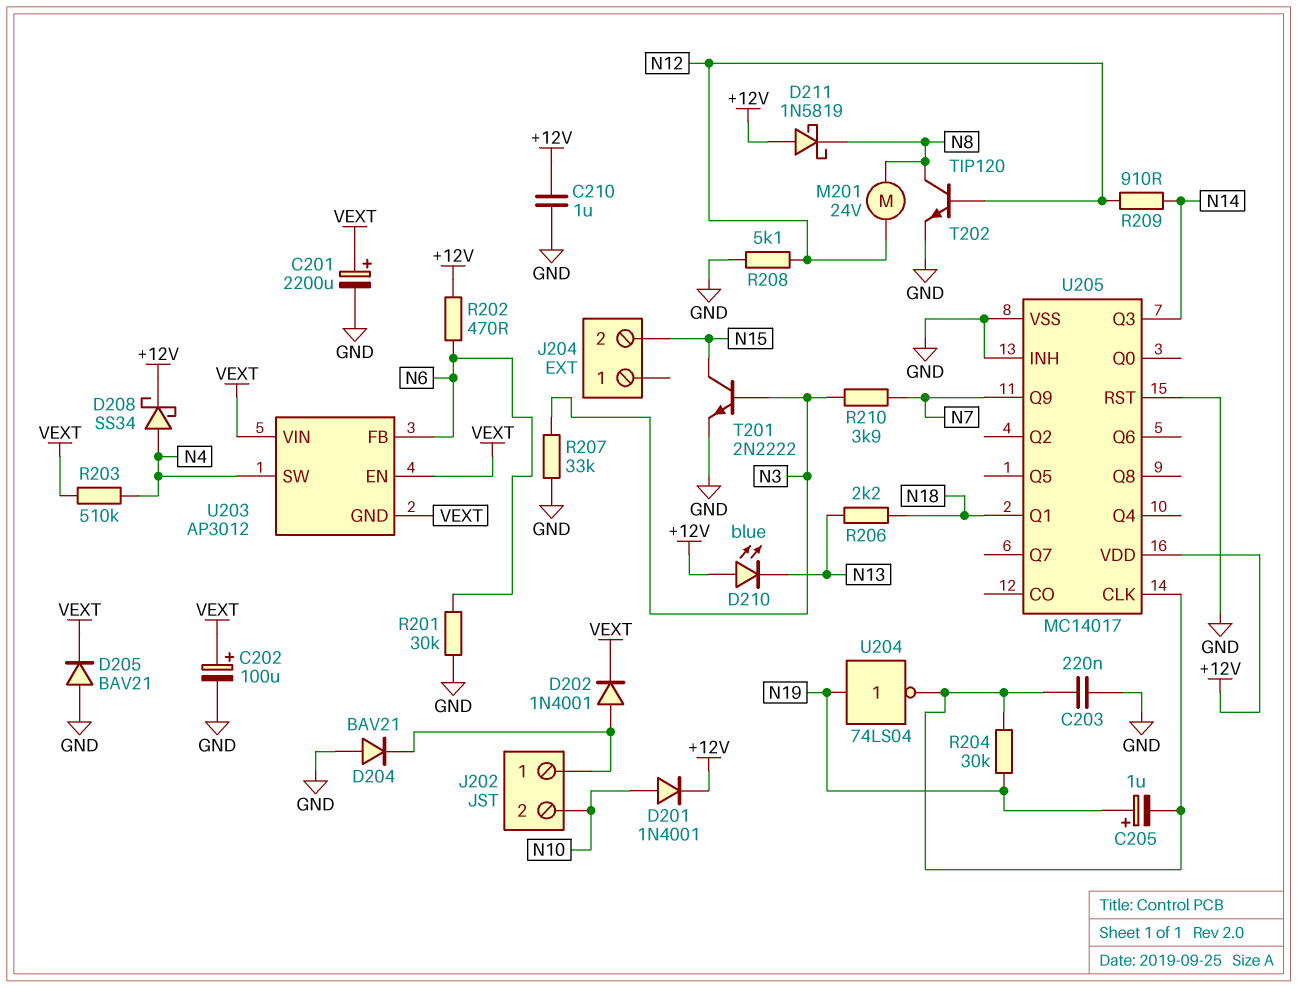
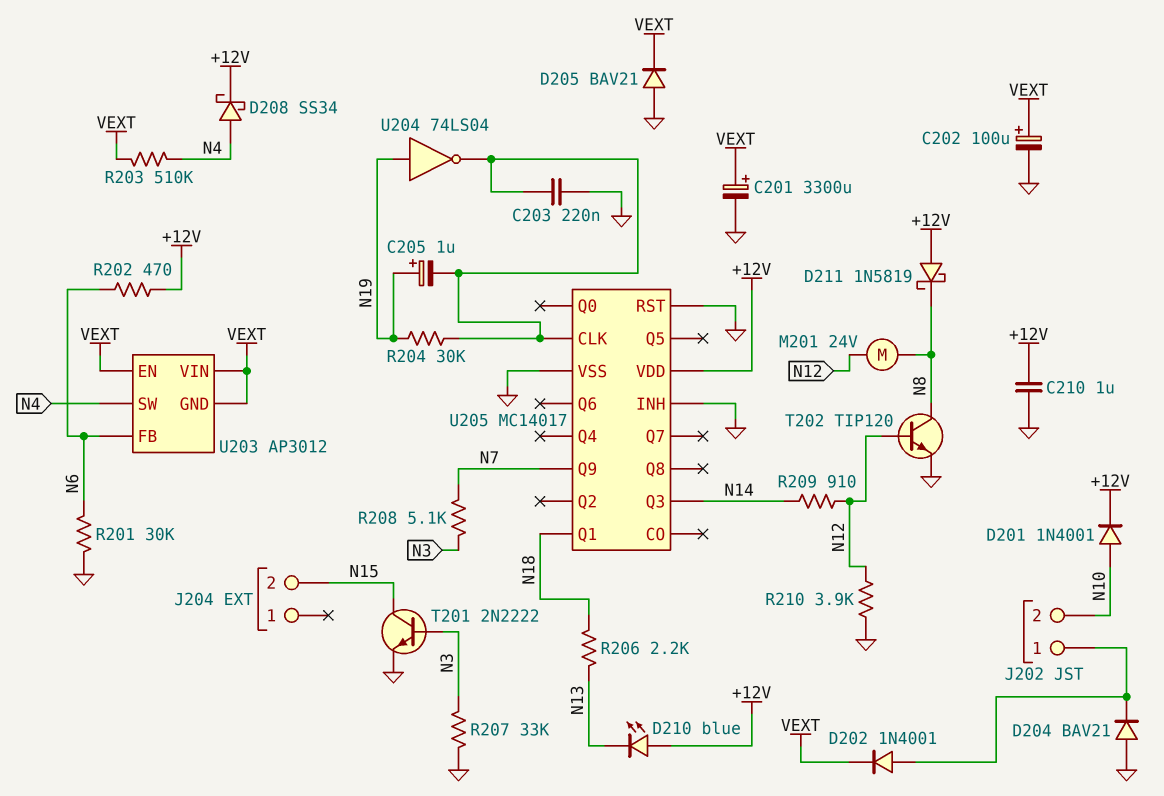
C201: 2200uF (plus VEXT, minus GND) -> 3300uF (plus VEXT, minus GND)
R208: 5.1k (GND, N12) -> 5.1k (N3, N7)
R210: 3.9k (N3, N7) -> 3.9k (GND, N12)

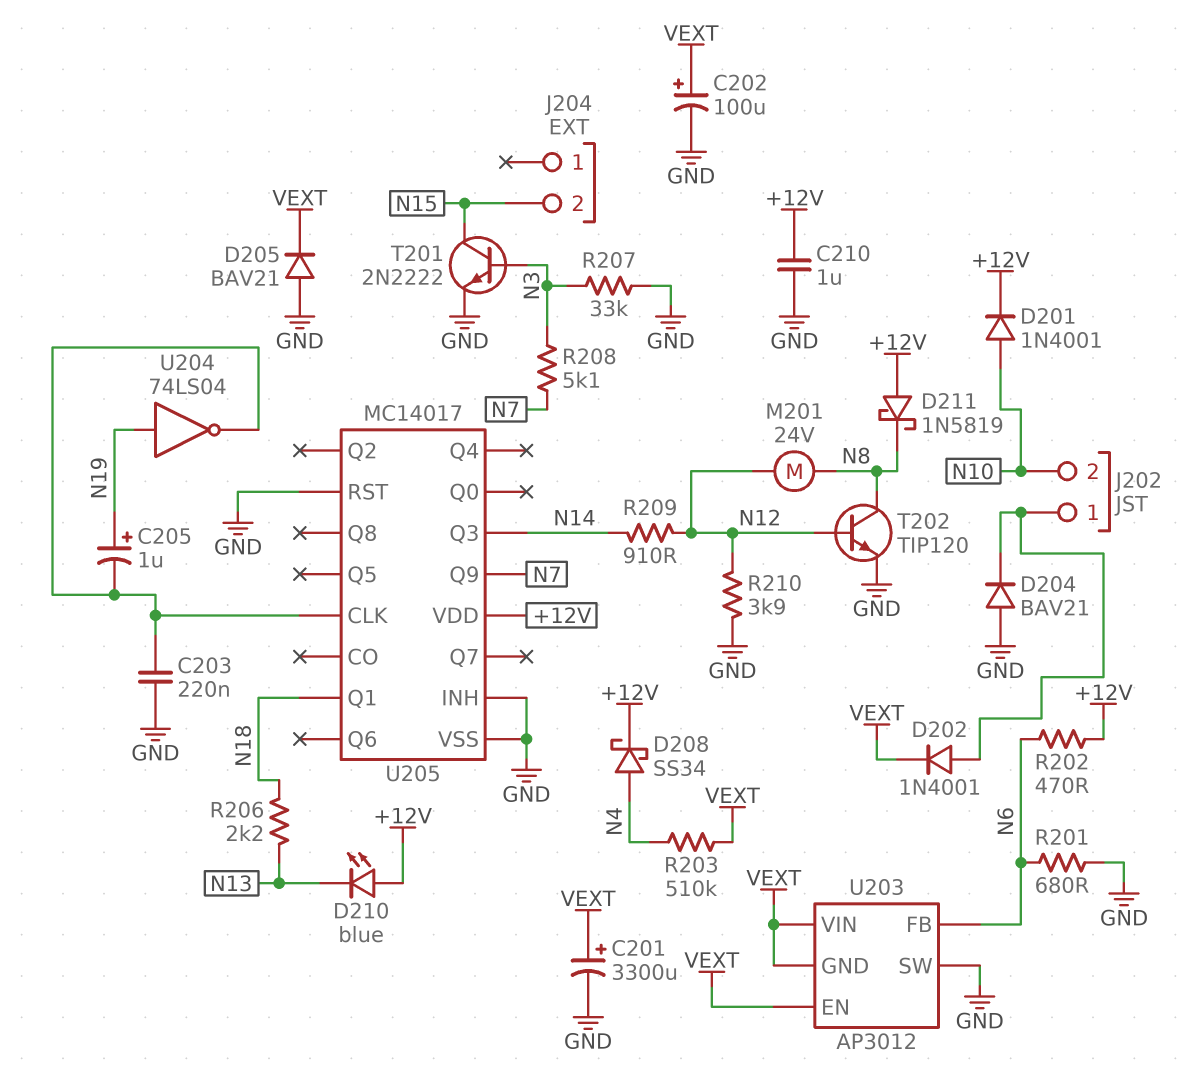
R201: 30k (GND, N6) -> 680 (GND, N6)
R204: 30k (N19, U205/CLK) -> none
U203 pin SW: N4 -> GND

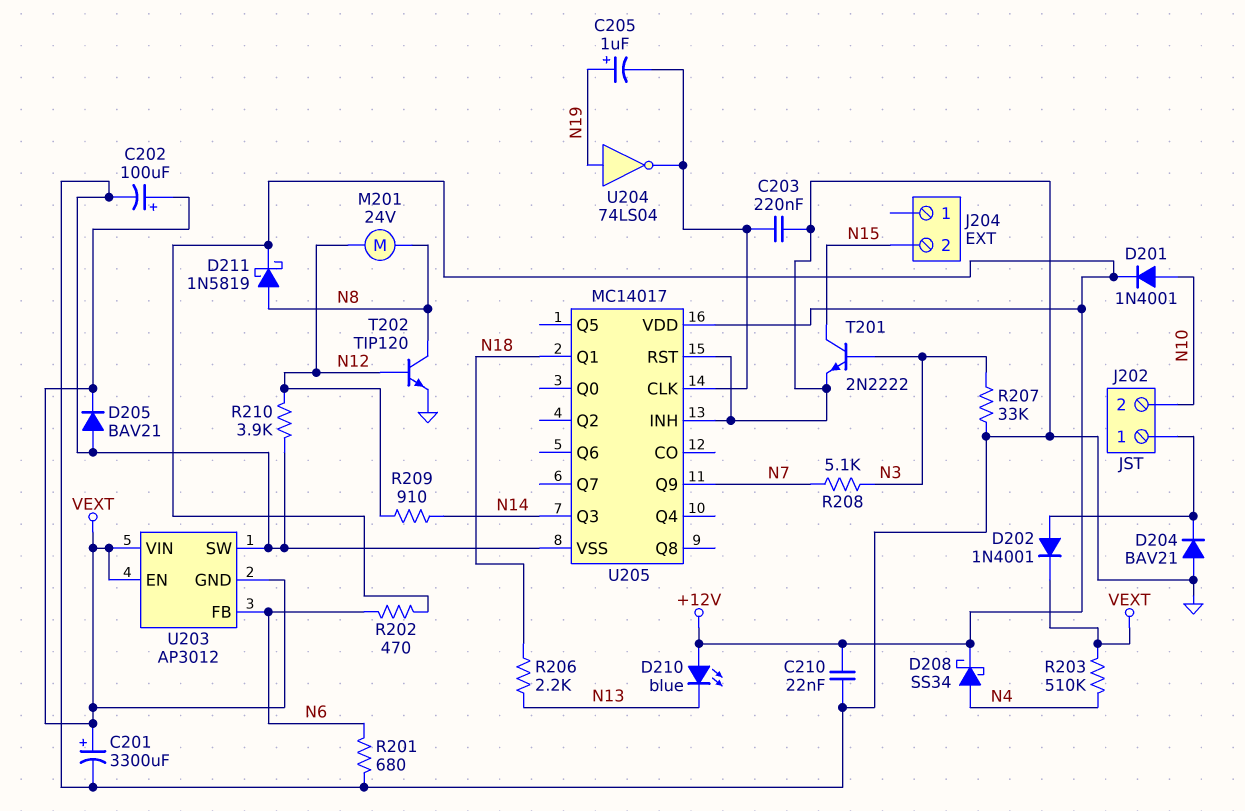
C210: 1uF (+12V, GND) -> 22nF (+12V, GND)
D211: schottky 1N5819 (A +12V, K N8) -> schottky 1N5819 (A N8, K +12V)

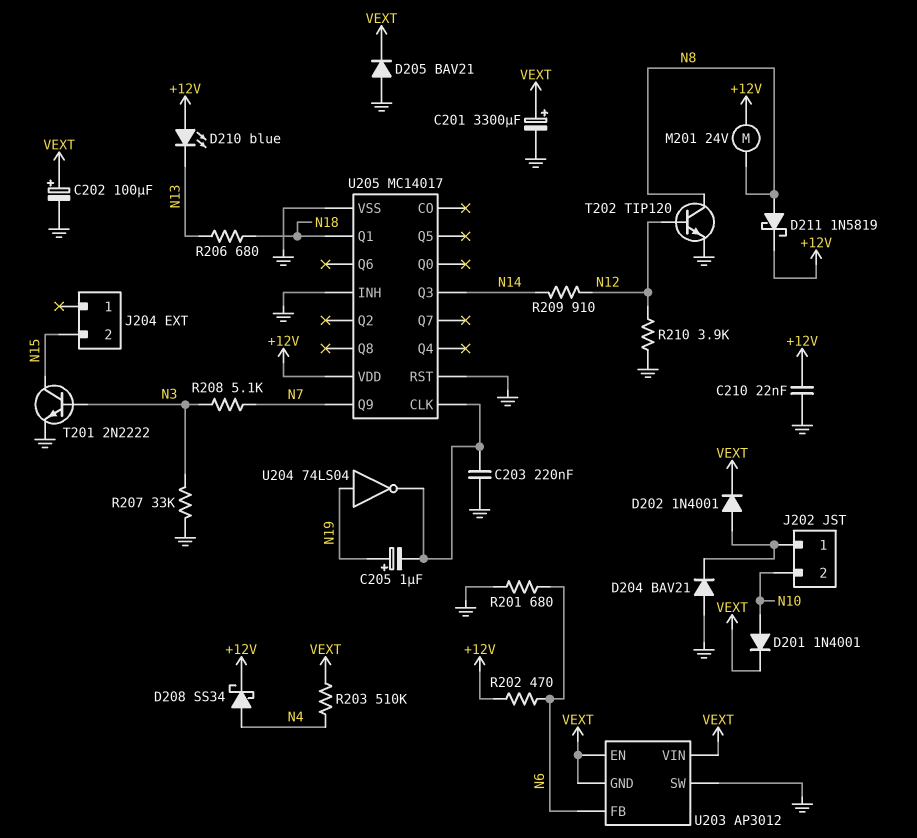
D201: diode 1N4001 (A N10, K +12V) -> diode 1N4001 (A N10, K VEXT)
M201: motor 24V (N8, N12) -> motor 24V (+12V, N8)
R206: 2.2k (N13, N18) -> 680 (N13, N18)

